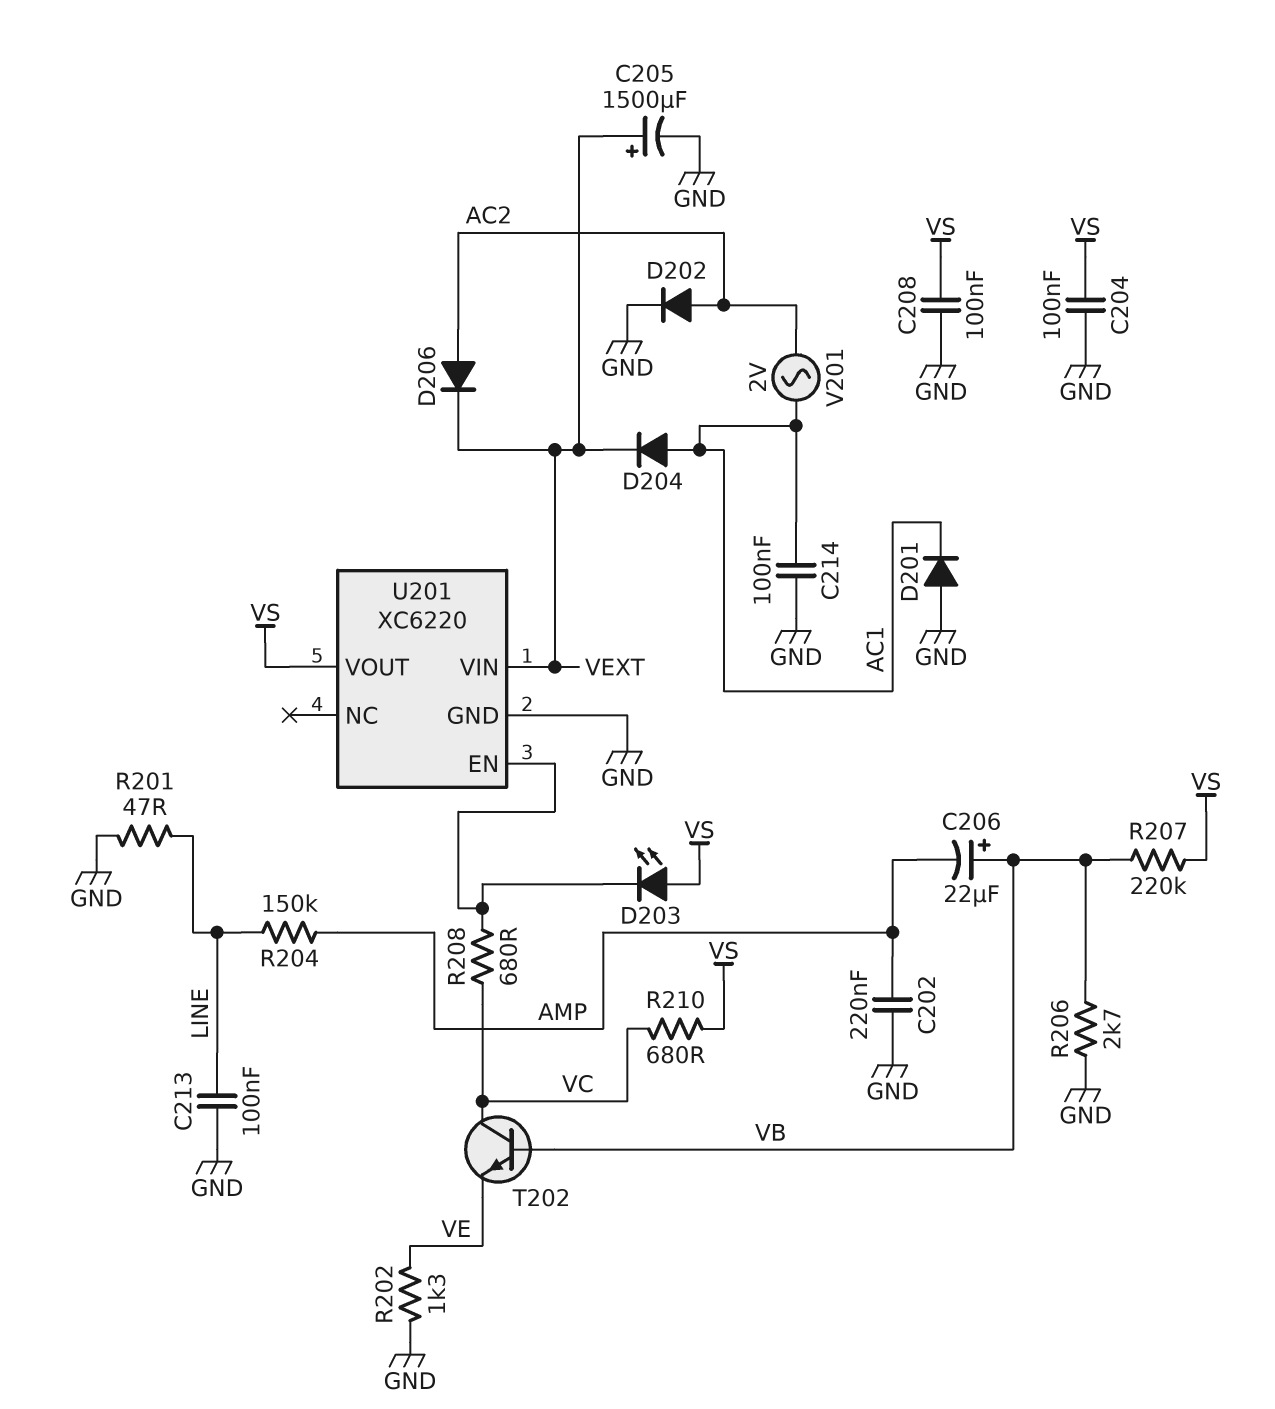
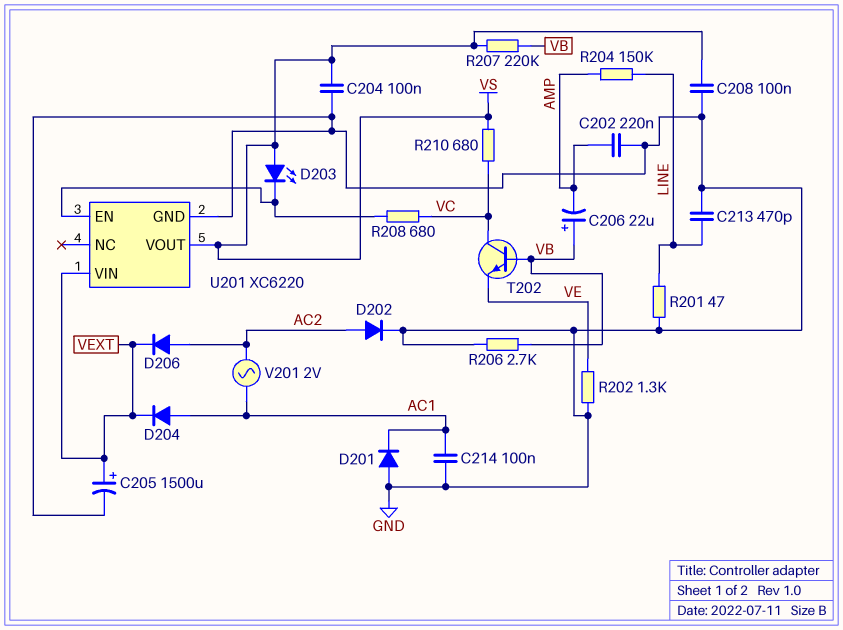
C213: 100nF (GND, LINE) -> 470pF (GND, LINE)

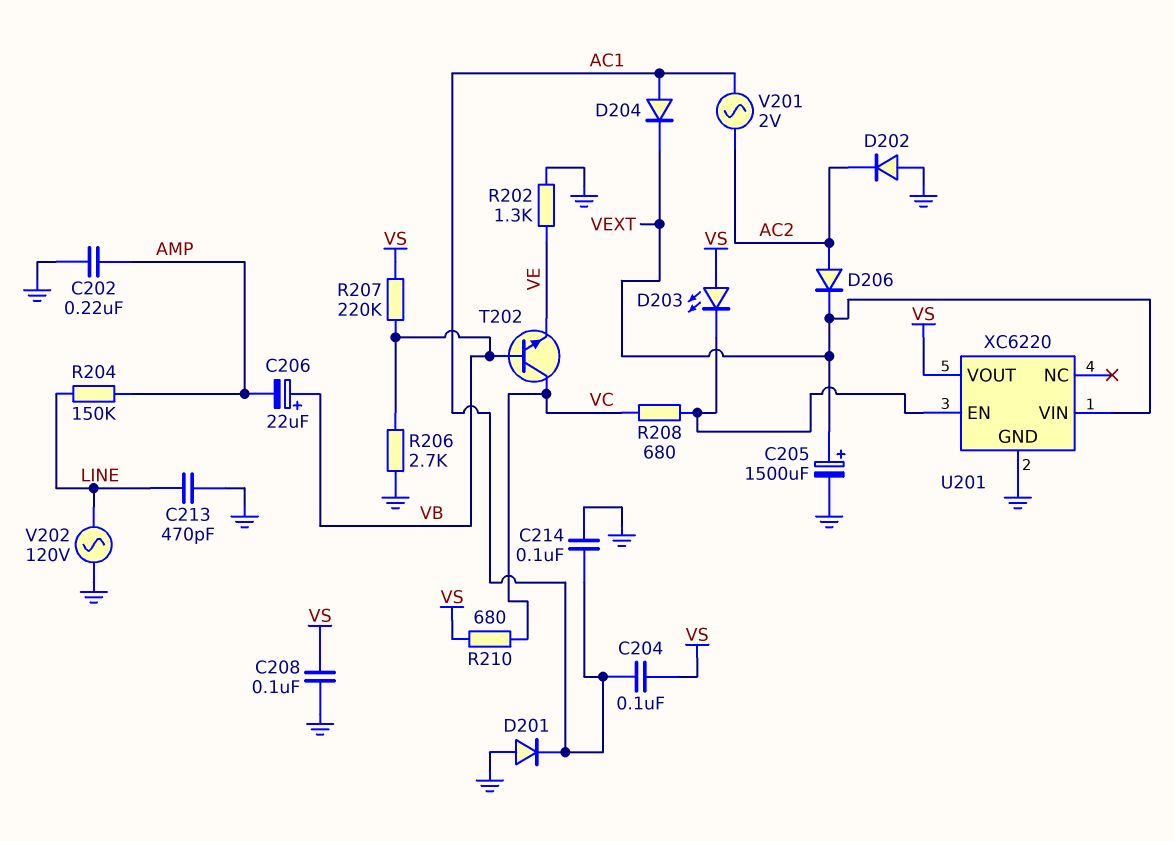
C204: 100nF (GND, VS) -> 100nF (AC1, VS)
D202: diode (A AC2, K GND) -> diode (A GND, K AC2)
R201: 47 (GND, LINE) -> none
V202: none -> AC 120V (GND, LINE)

